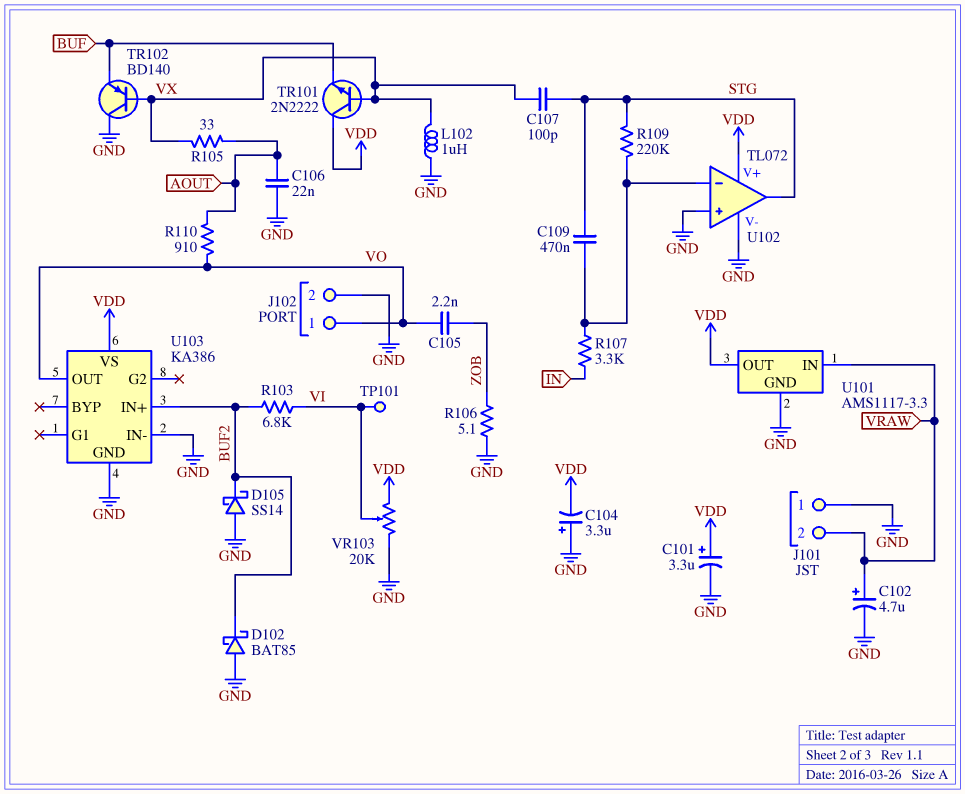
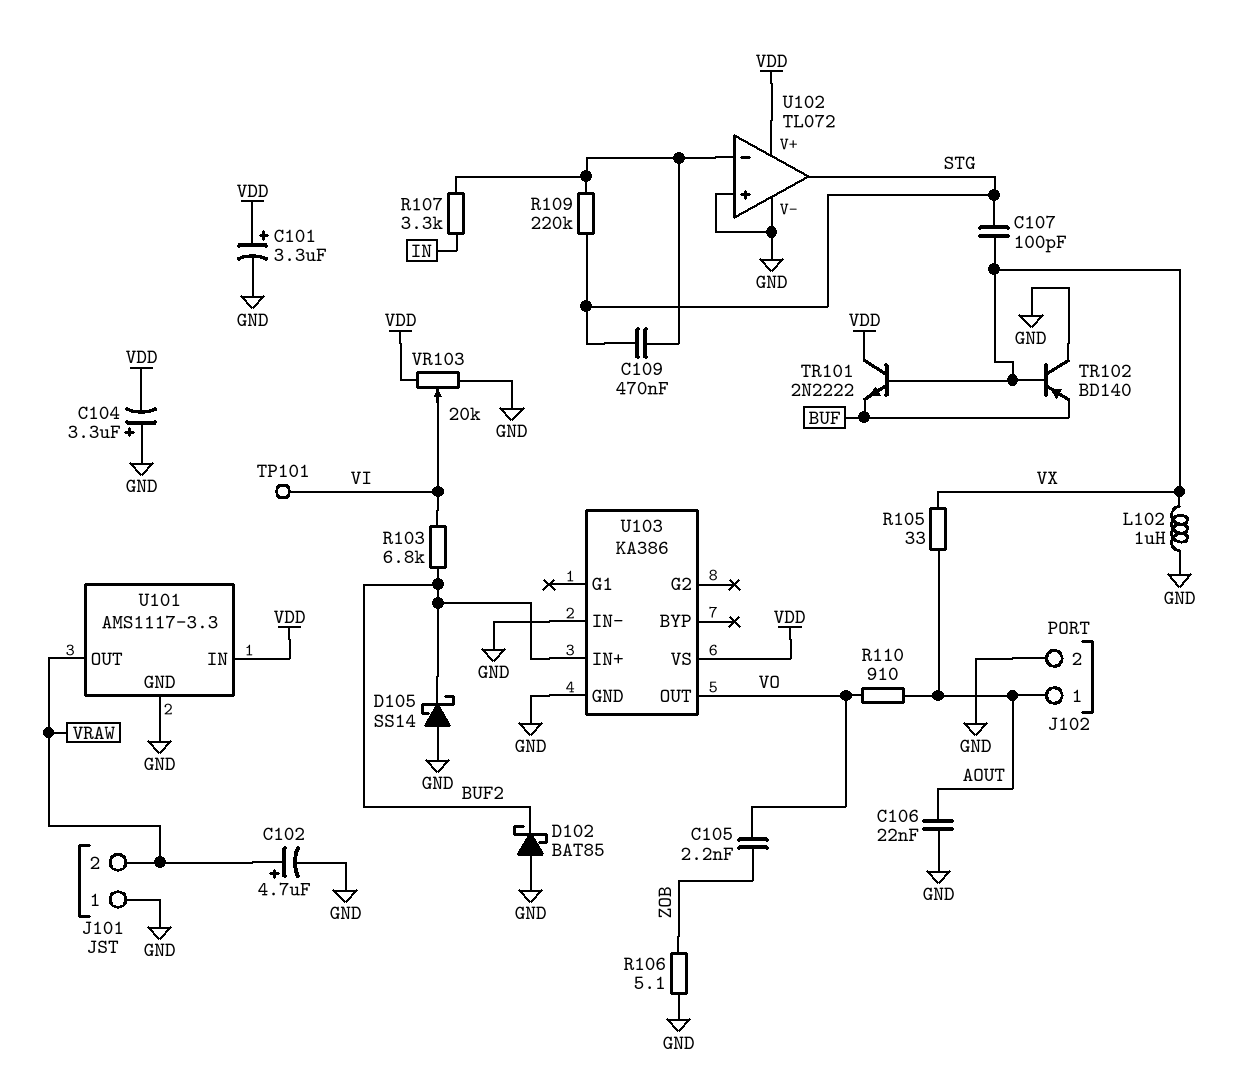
J102 pin 1: VO -> AOUT
U101 pin IN: VRAW -> VDD
U101 pin OUT: VDD -> VRAW

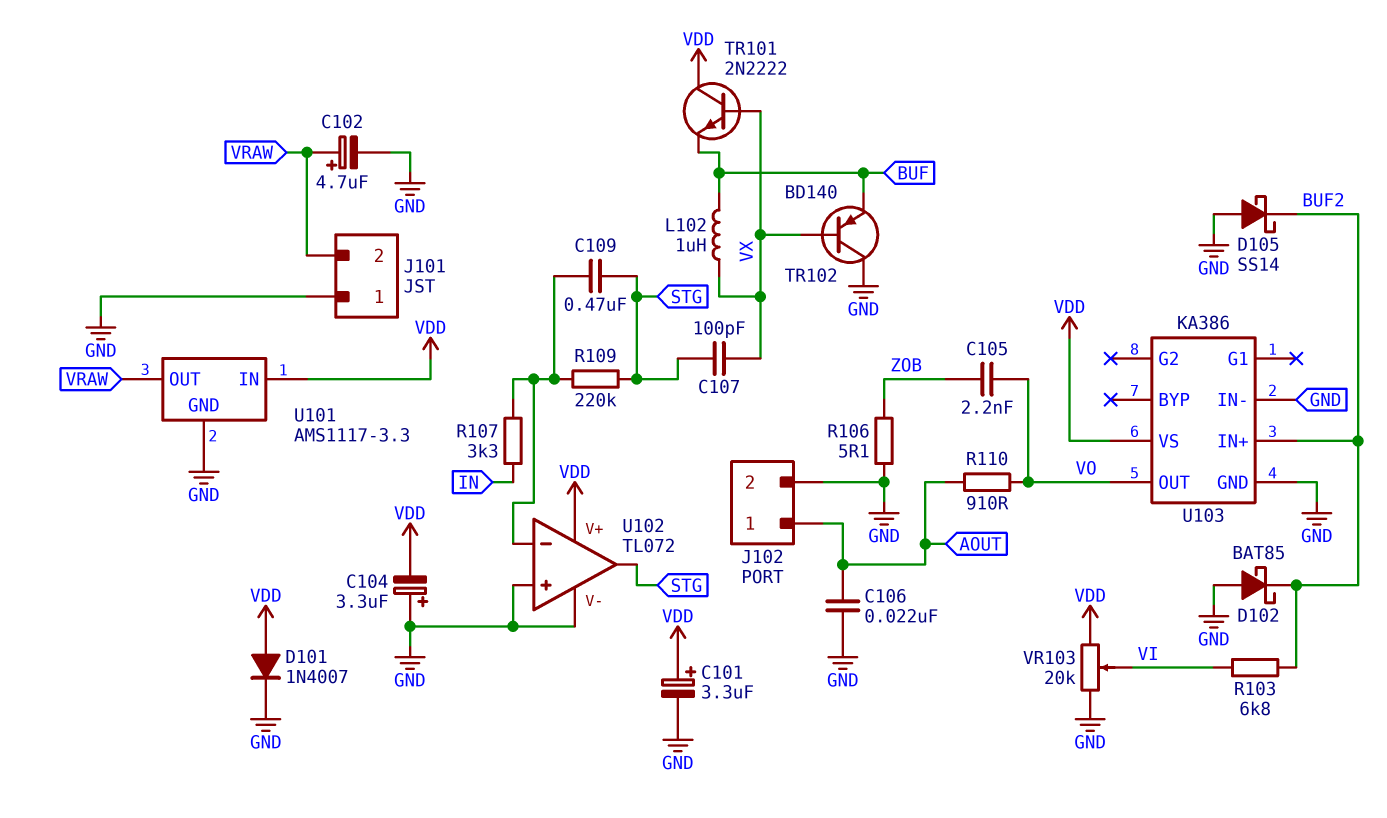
D101: none -> diode 1N4007 (A VDD, K GND)
L102: 1uH (GND, VX) -> 1uH (BUF, VX)
R105: 33 (AOUT, VX) -> none
TP101: test point (VI) -> none

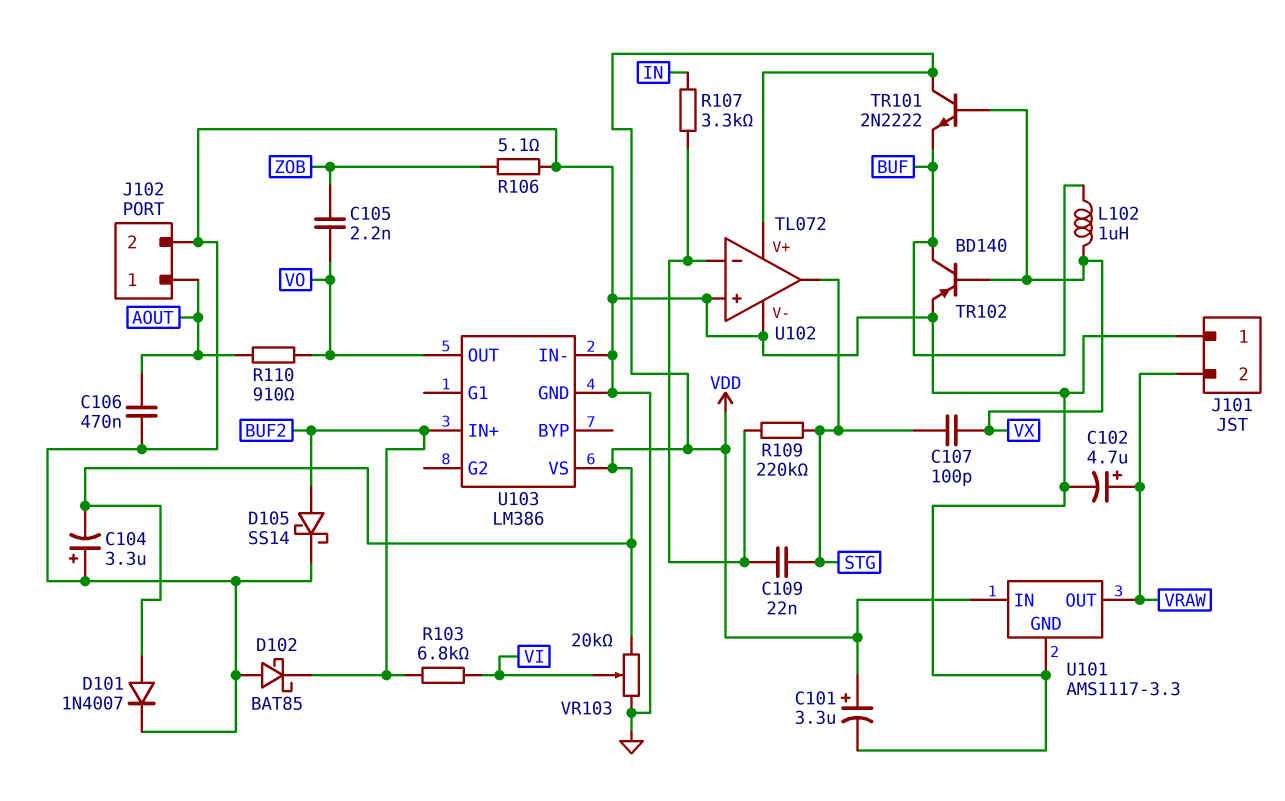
C106: 22nF (AOUT, GND) -> 470nF (AOUT, GND)
C109: 470nF (STG, U102/in-) -> 22nF (STG, U102/in-)
D105: schottky SS14 (A GND, K BUF2) -> schottky SS14 (A BUF2, K GND)
TR102: PNP BD140 (B VX, C GND, E BUF) -> PNP BD140 (B VX, C BUF, E GND)
U103: KA386 -> LM386

